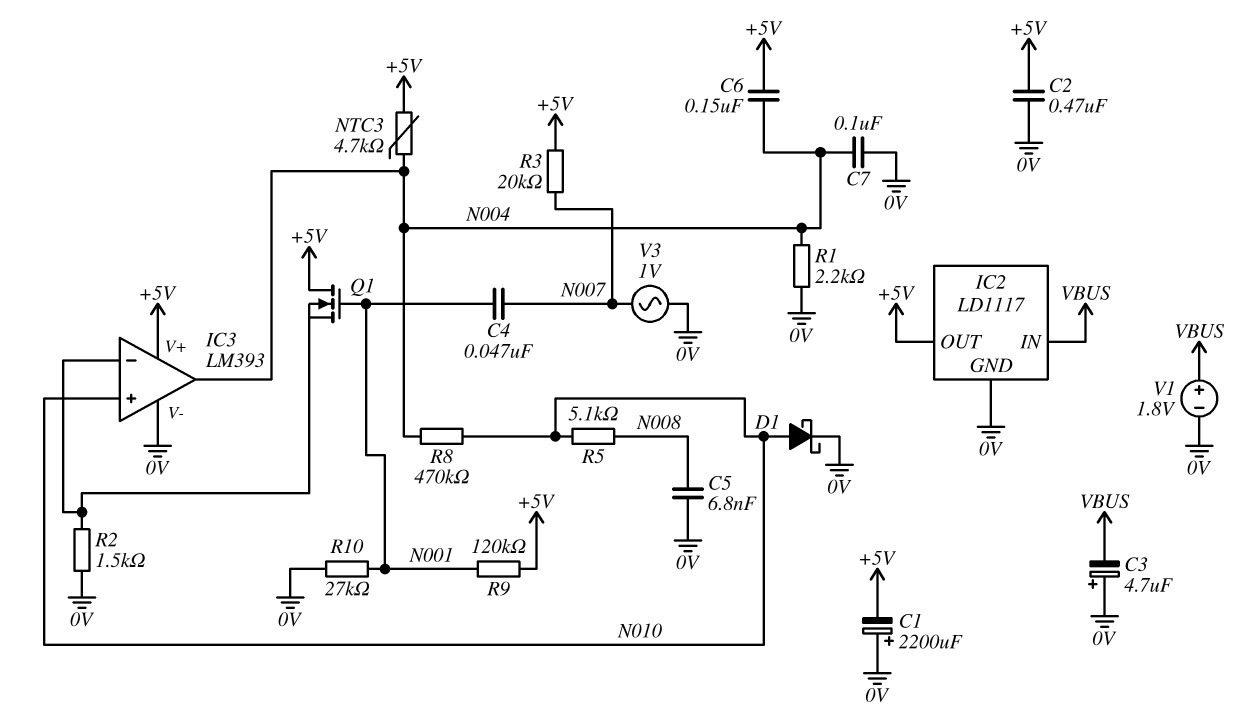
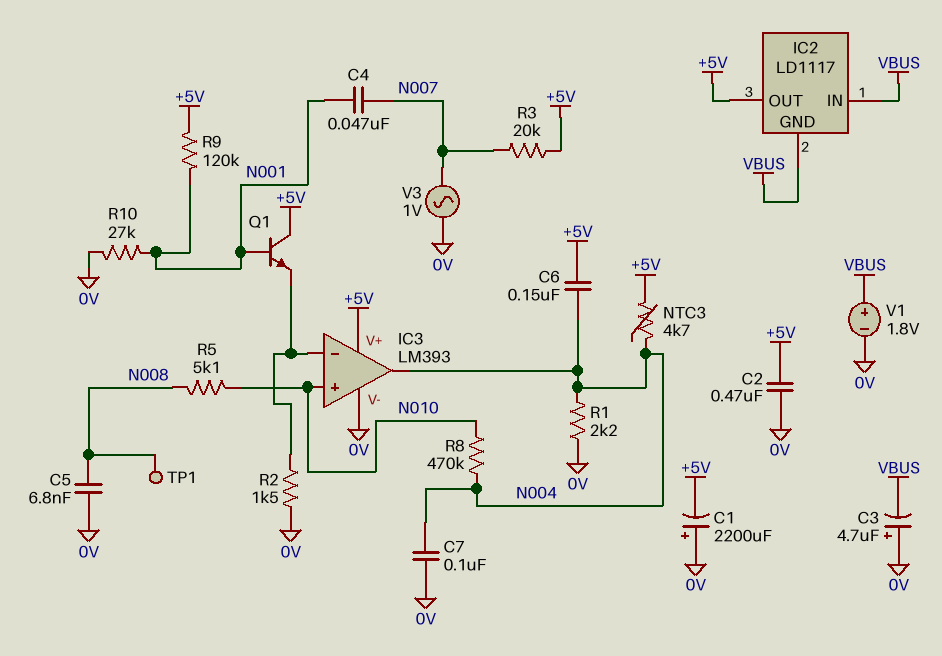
D1: schottky (A N010, K 0V) -> none
IC2 pin GND: 0V -> VBUS
Q1: NMOS (G N001, D +5V, S IC3/in-) -> NPN (B N001, C +5V, E IC3/in-)
TP1: none -> test point (N008)

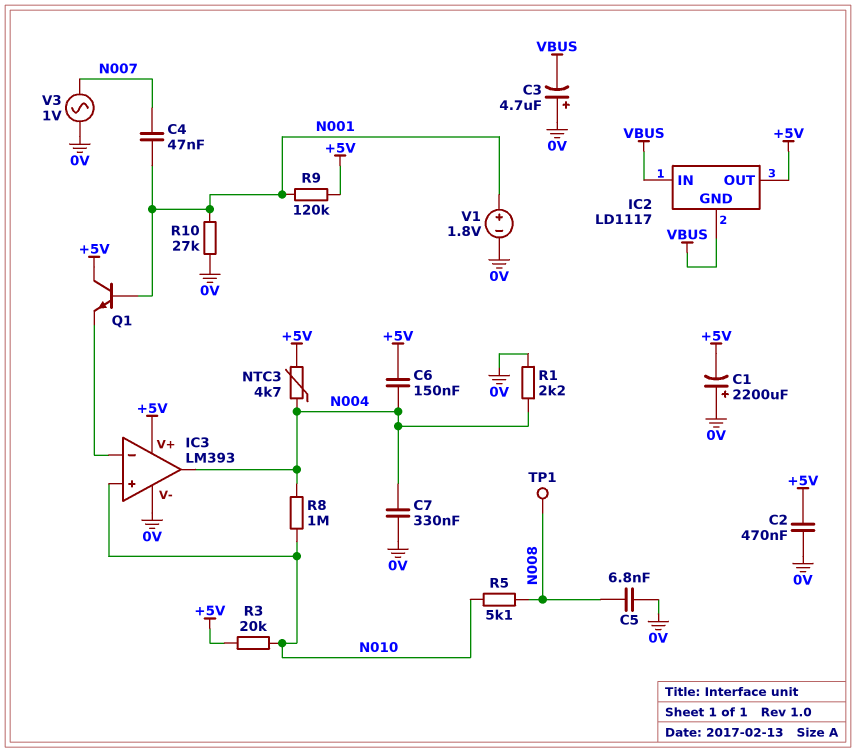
C7: 100nF (0V, N004) -> 330nF (0V, N004)
R2: 1.5k (0V, IC3/in-) -> none
R3: 20k (+5V, N007) -> 20k (+5V, N010)
R8: 470k (N004, N010) -> 1M (N004, N010)
V1: 1.8V (plus VBUS, minus 0V) -> 1.8V (plus N001, minus 0V)

